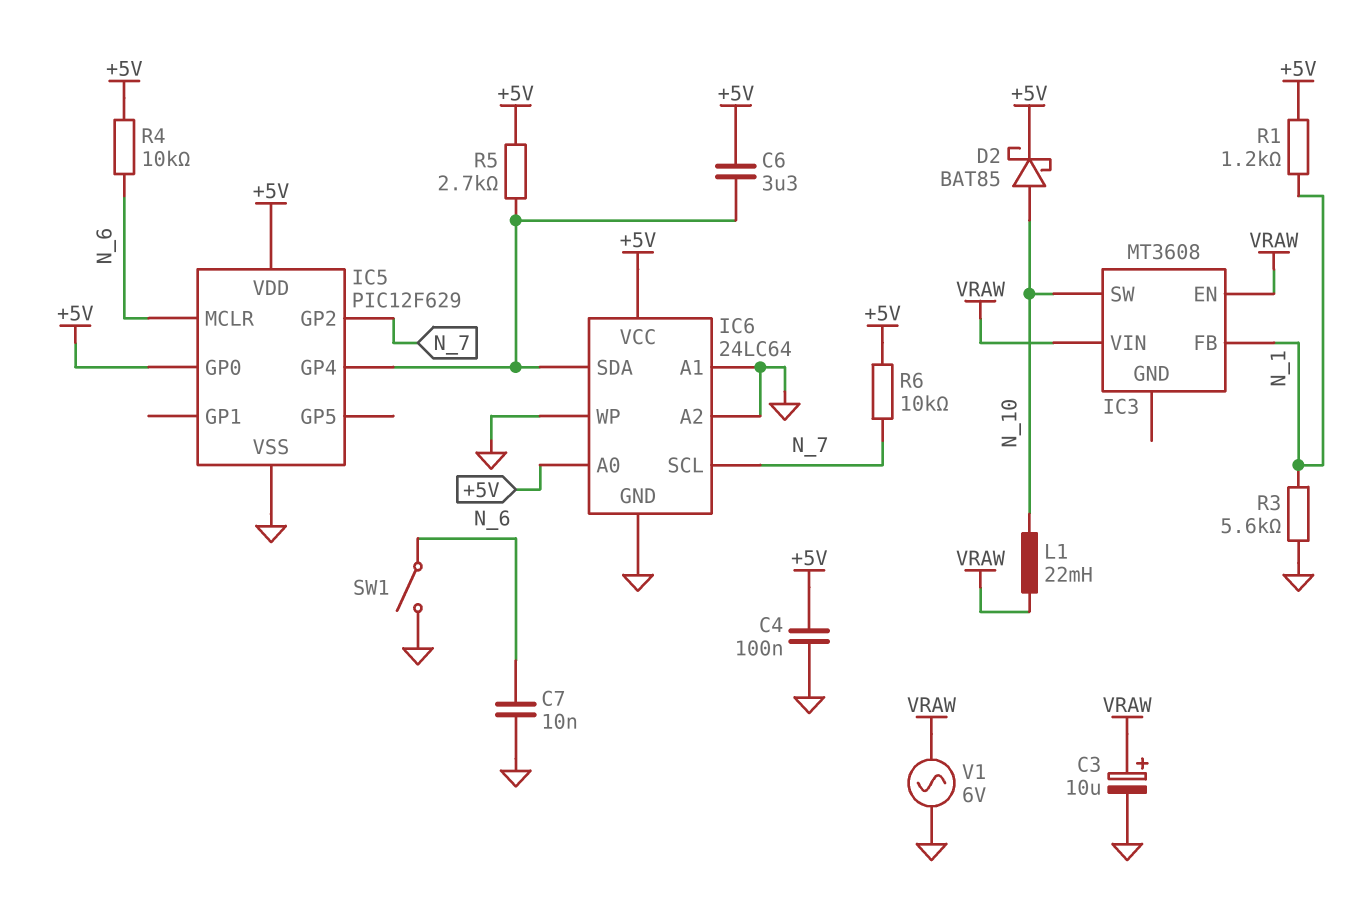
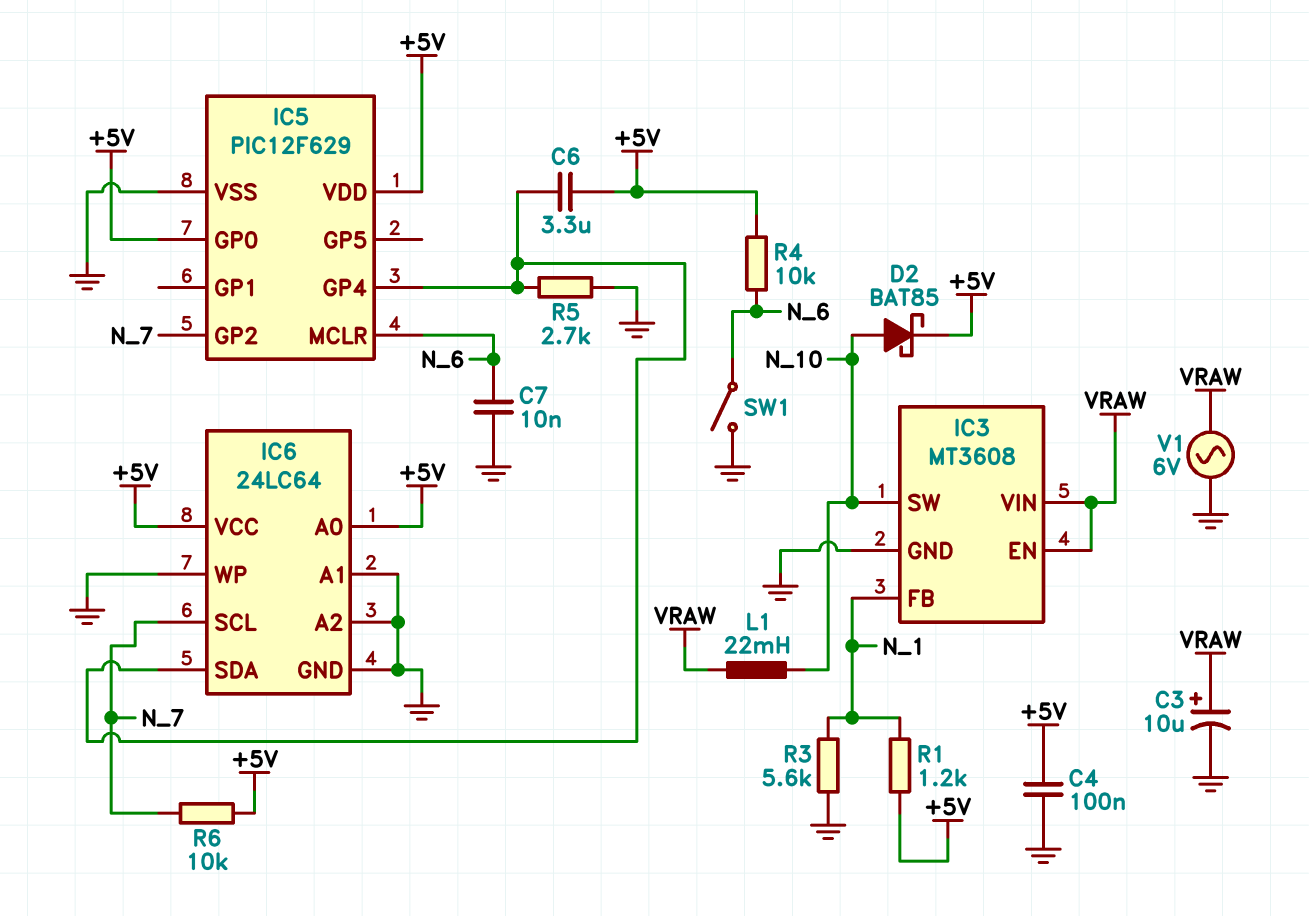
IC3 pin GND: none -> GND
R5: 2.7k (+5V, IC5/GP4) -> 2.7k (GND, IC5/GP4)

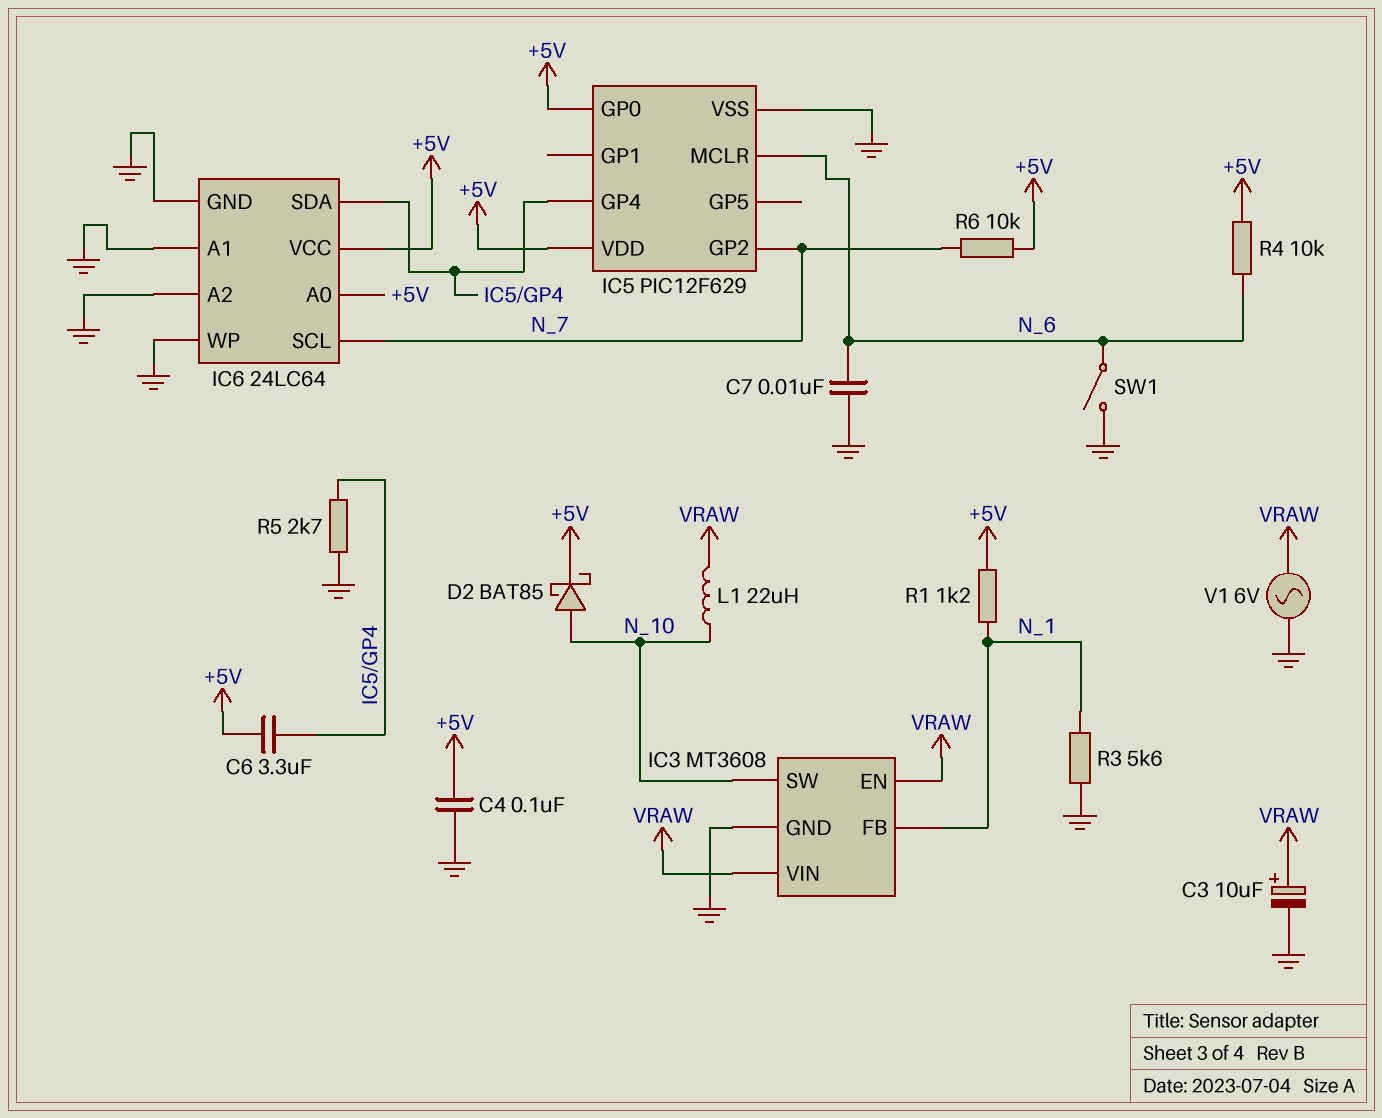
L1: 22mH (N_10, VRAW) -> 22uH (N_10, VRAW)

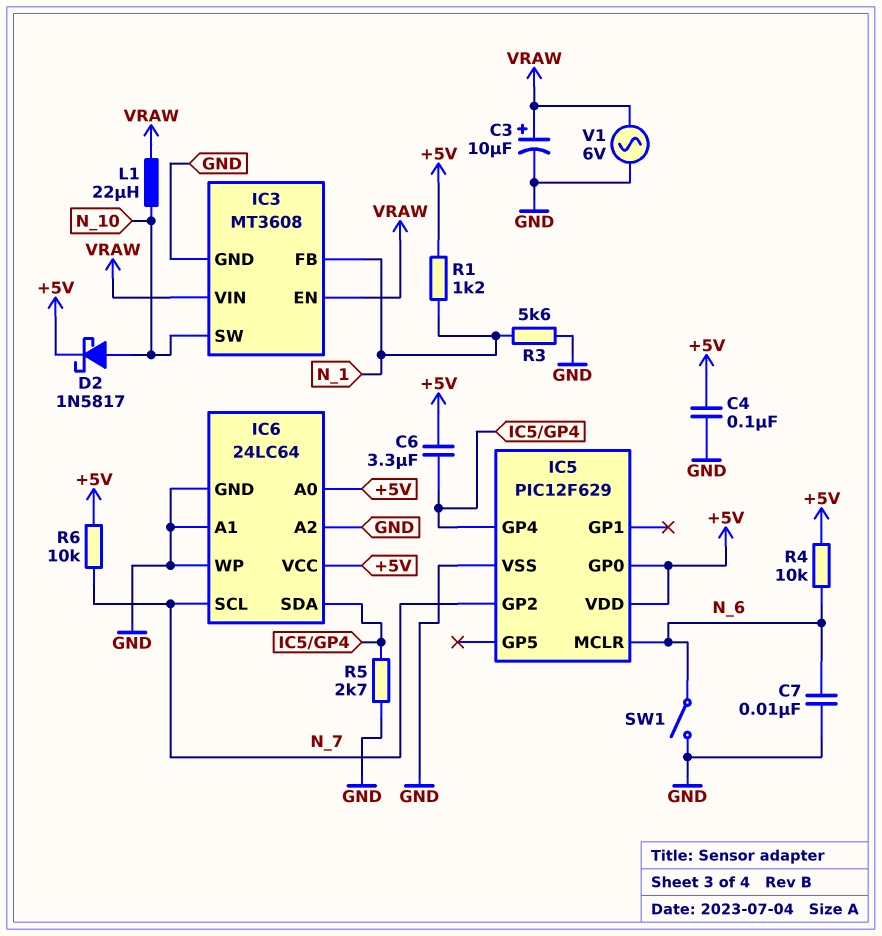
D2: schottky BAT85 (A N_10, K +5V) -> schottky 1N5817 (A N_10, K +5V)

